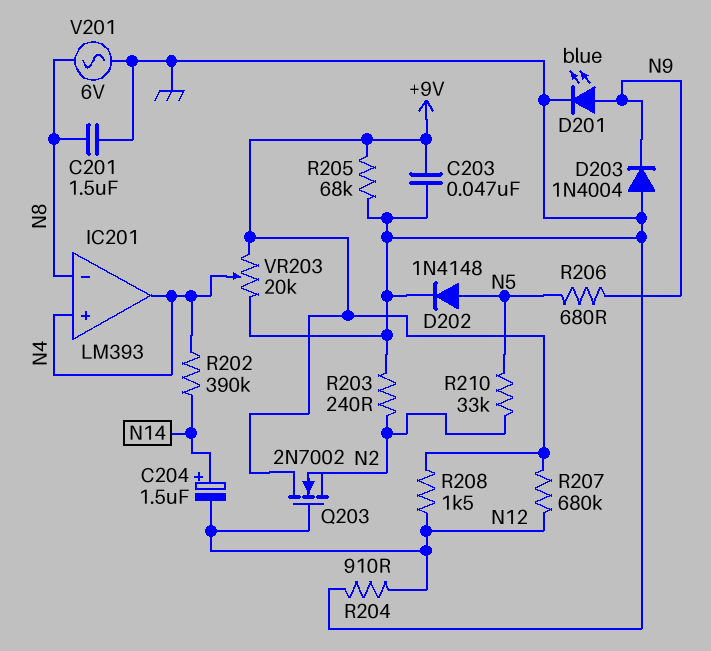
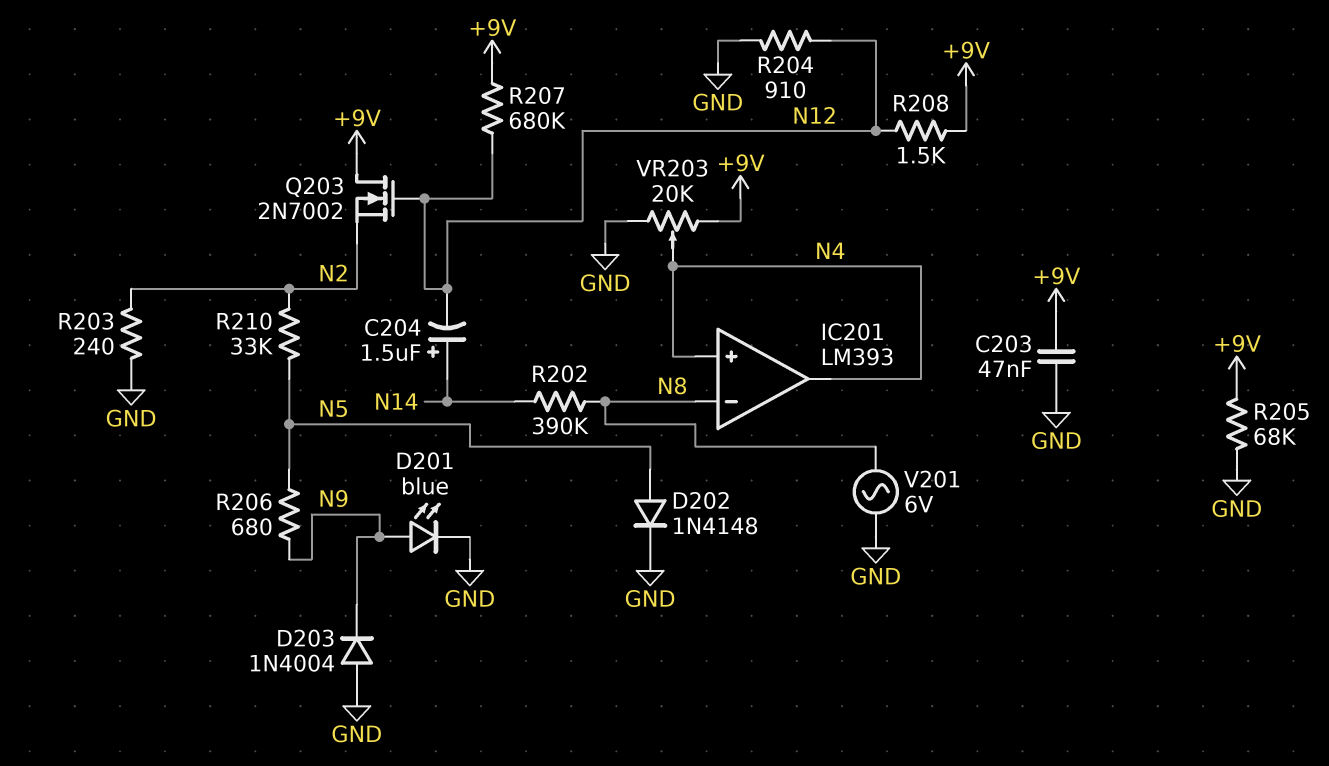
C201: 1.5uF (GND, N8) -> none
R202: 390k (N4, N14) -> 390k (N8, N14)

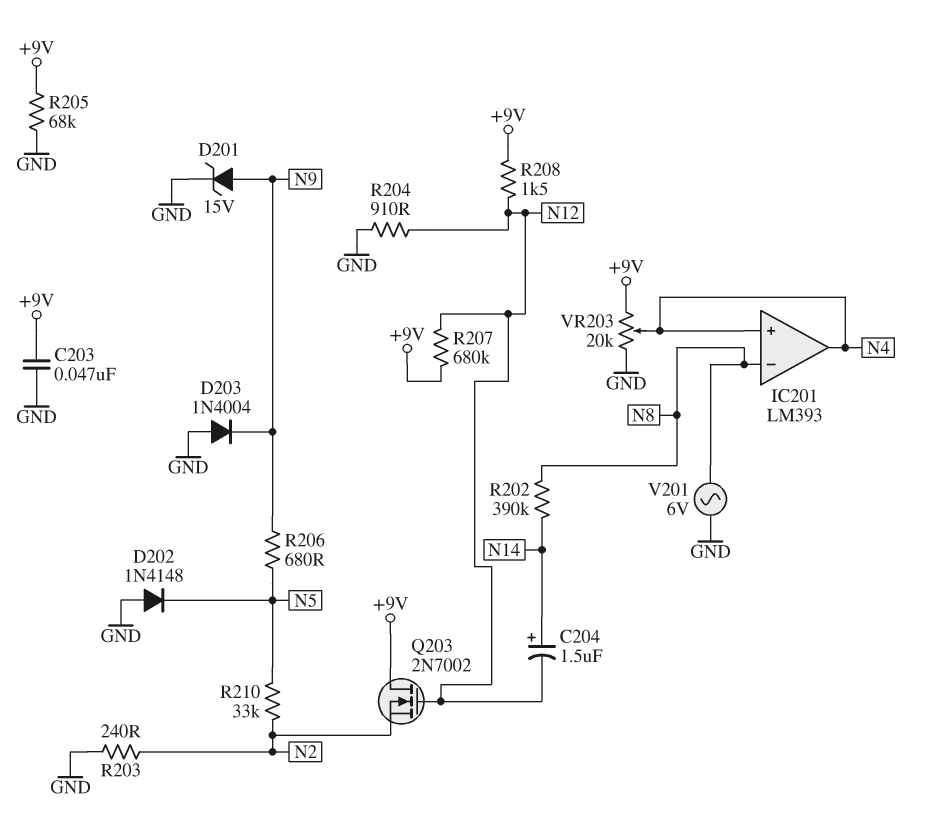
D201: LED blue (A N9, K GND) -> zener 15V (A N9, K GND)
D202: diode 1N4148 (A N5, K GND) -> diode 1N4148 (A GND, K N5)

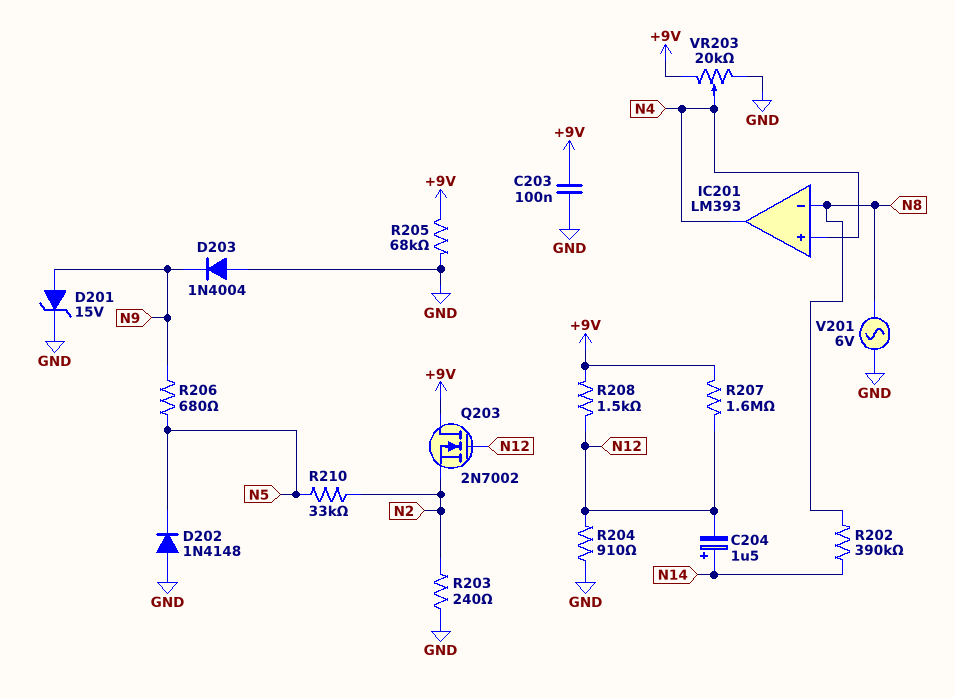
C203: 47nF (+9V, GND) -> 100nF (+9V, GND)
R207: 680k (+9V, N12) -> 1.6M (+9V, N12)

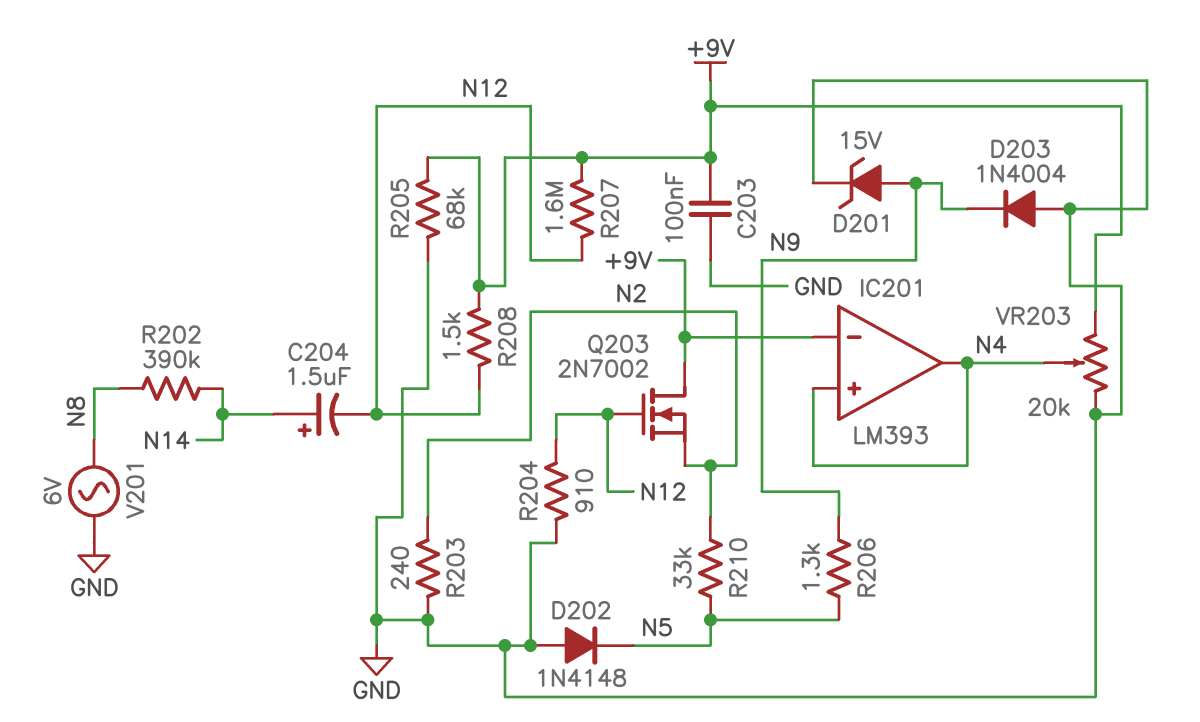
IC201 pin in-: N8 -> +9V
R206: 680 (N5, N9) -> 1.3k (N5, N9)

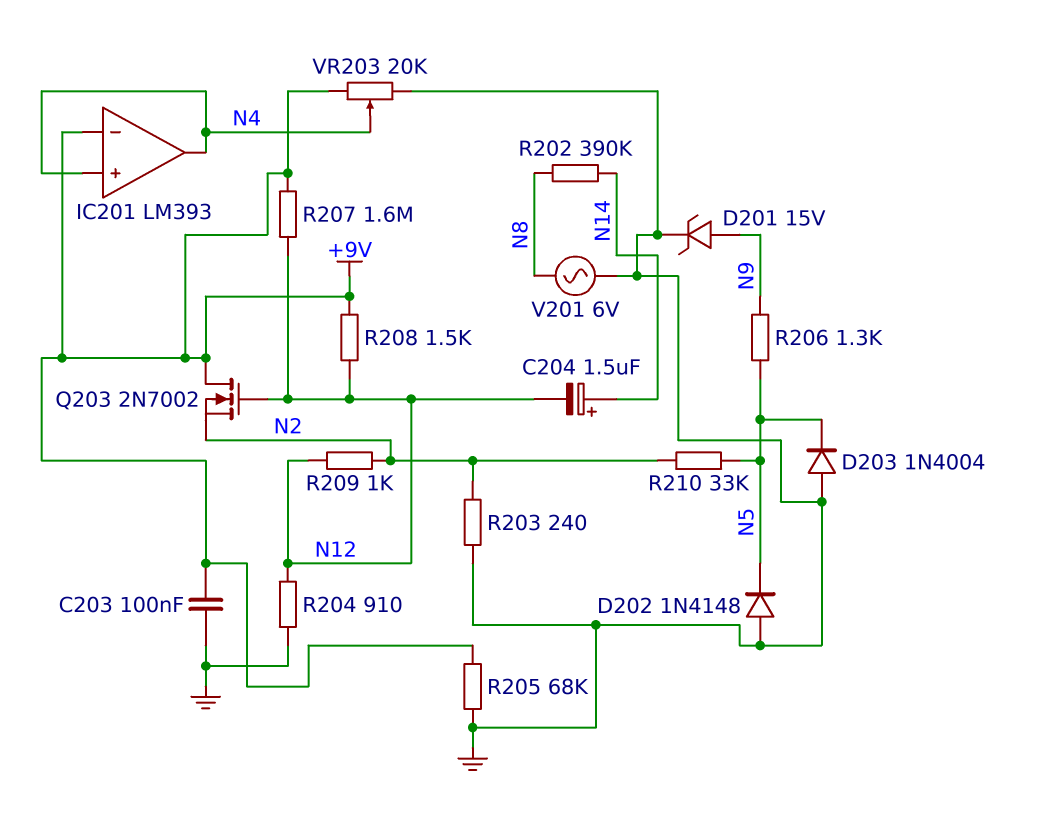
D203: diode 1N4004 (A GND, K N9) -> diode 1N4004 (A GND, K N5)
R209: none -> 1k (N2, N12)

